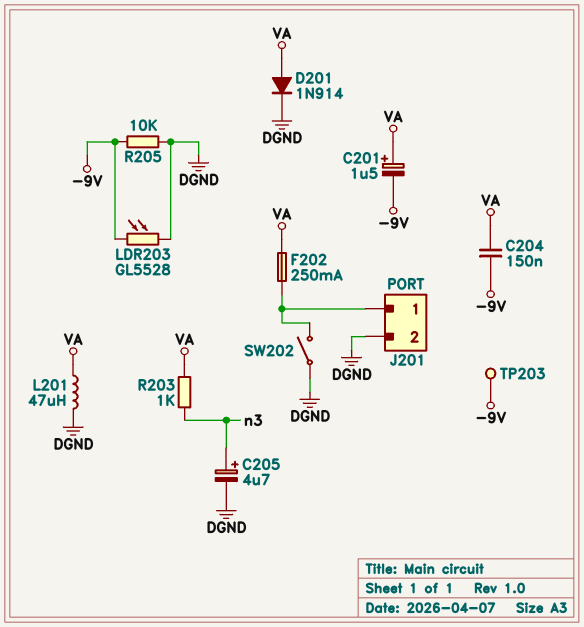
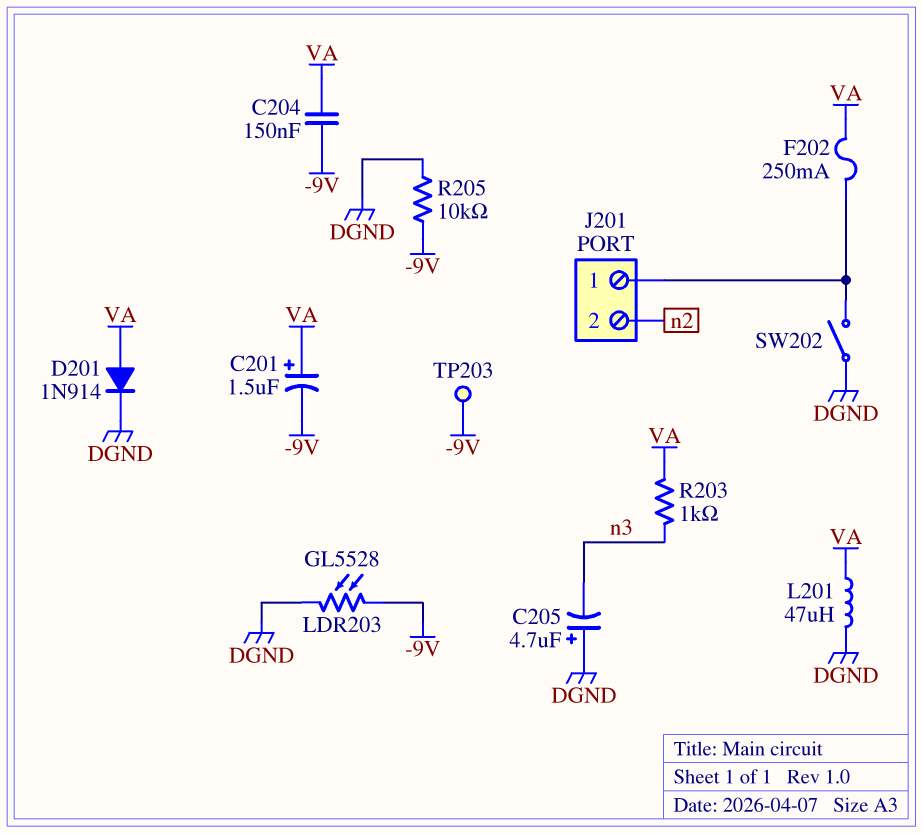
C205: 4.7uF (plus n3, minus DGND) -> 4.7uF (plus DGND, minus n3)
J201 pin 2: DGND -> n2

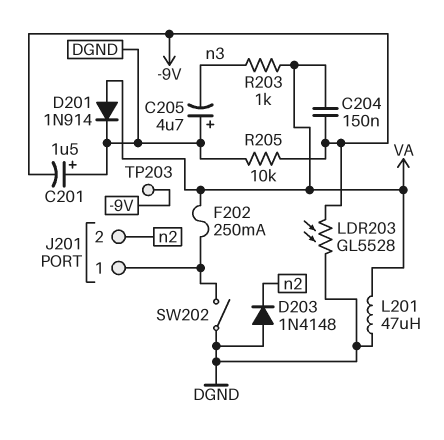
C201: 1.5uF (plus VA, minus -9V) -> 1.5uF (plus DGND, minus -9V)
D203: none -> diode 1N4148 (A DGND, K n2)

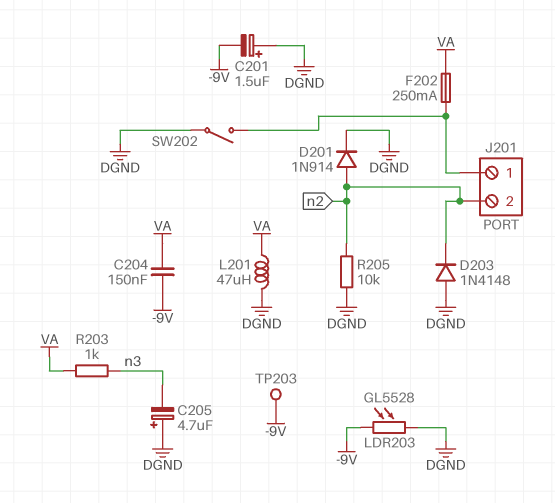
D201: diode 1N914 (A VA, K DGND) -> diode 1N914 (A n2, K DGND)
R205: 10k (-9V, DGND) -> 10k (DGND, n2)

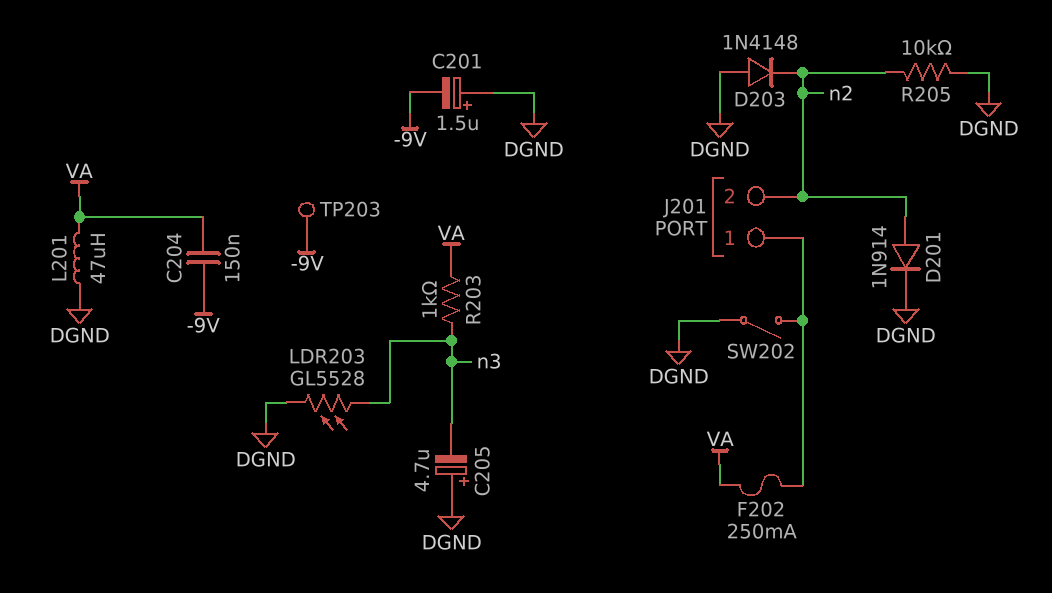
LDR203: GL5528 (-9V, DGND) -> GL5528 (DGND, n3)

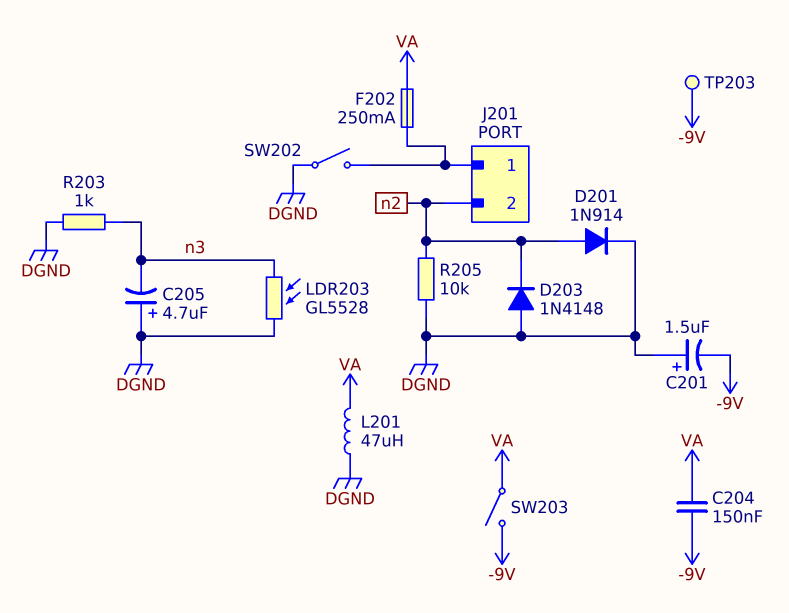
R203: 1k (VA, n3) -> 1k (DGND, n3)
SW203: none -> switch (-9V, VA)

